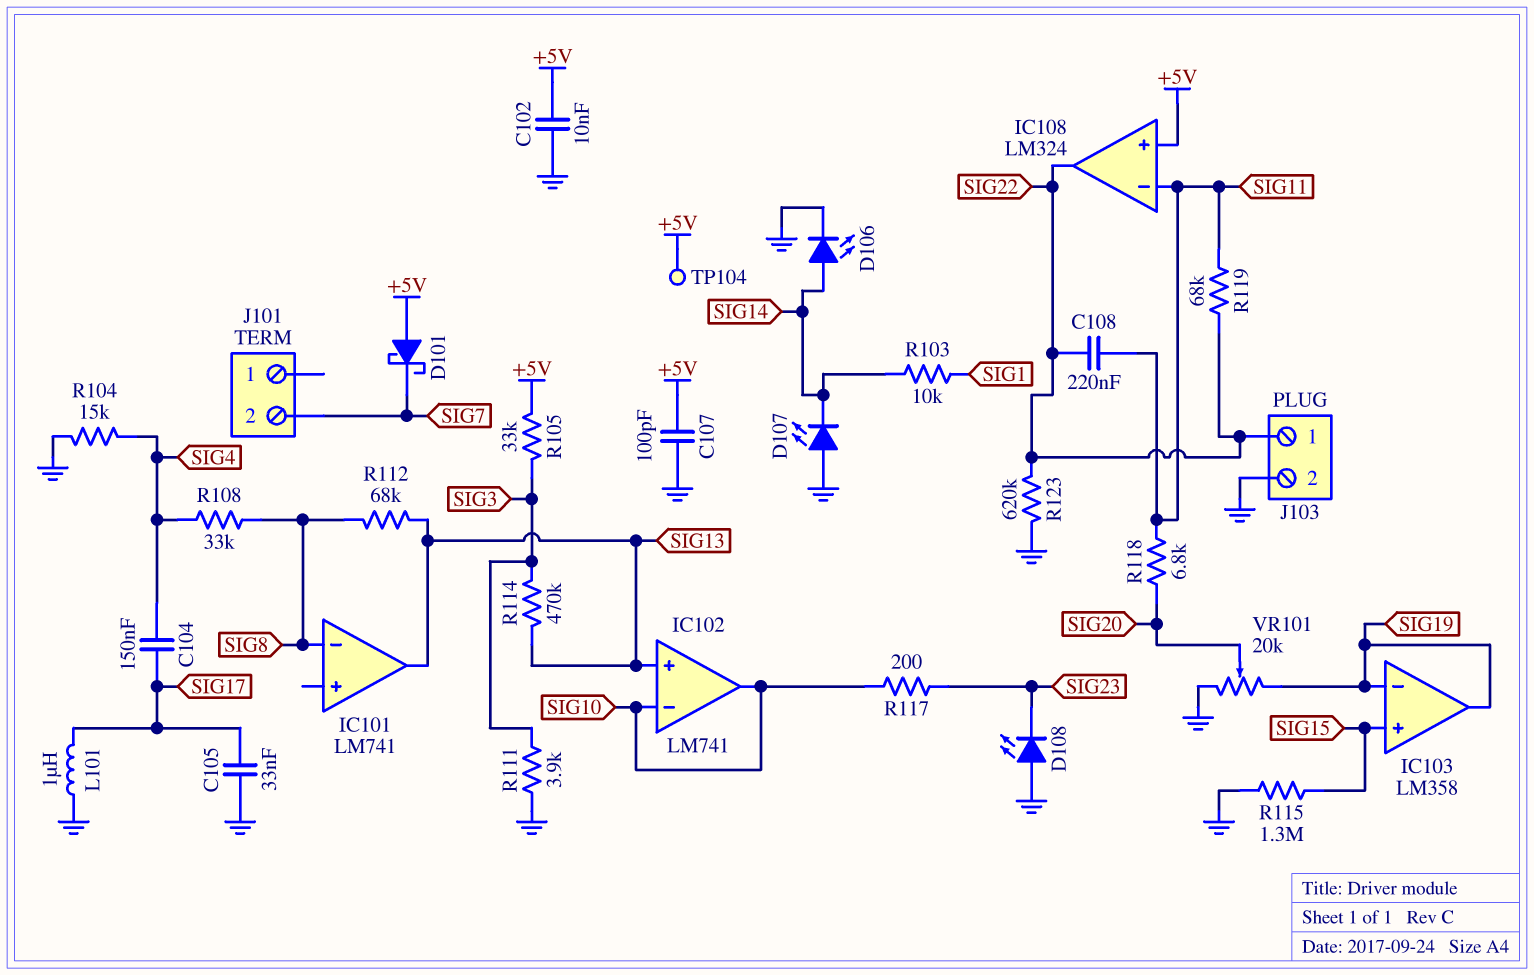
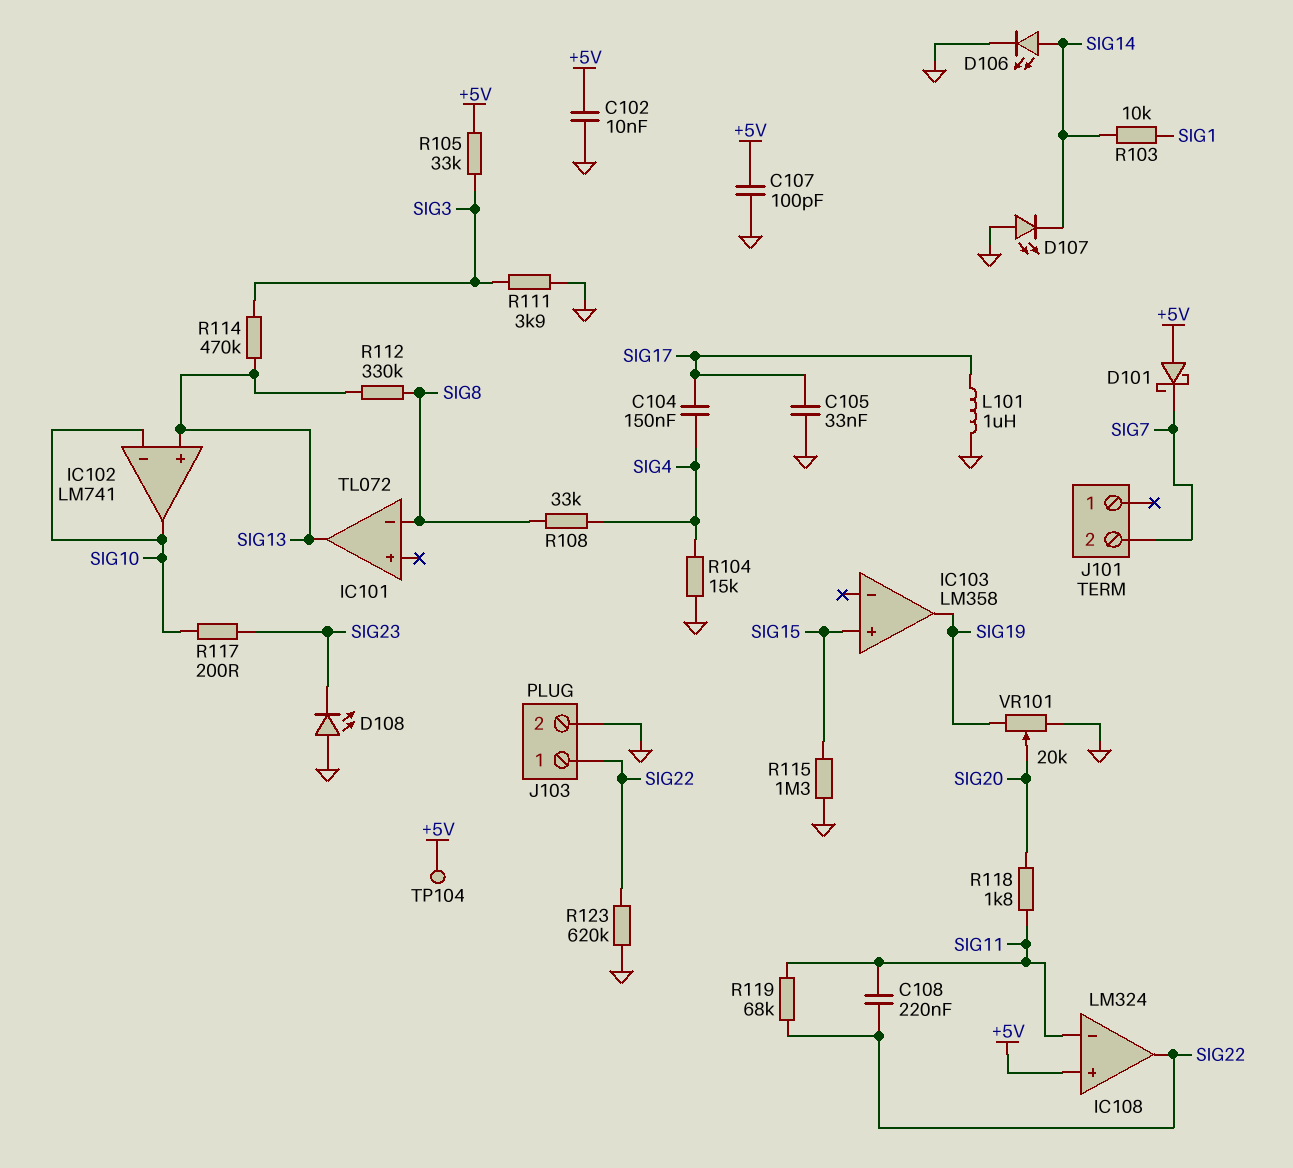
IC101: LM741 -> TL072
IC103 pin in-: SIG19 -> none
R112: 68k (SIG8, SIG13) -> 330k (SIG8, SIG13)
R118: 6.8k (SIG11, SIG20) -> 1.8k (SIG11, SIG20)

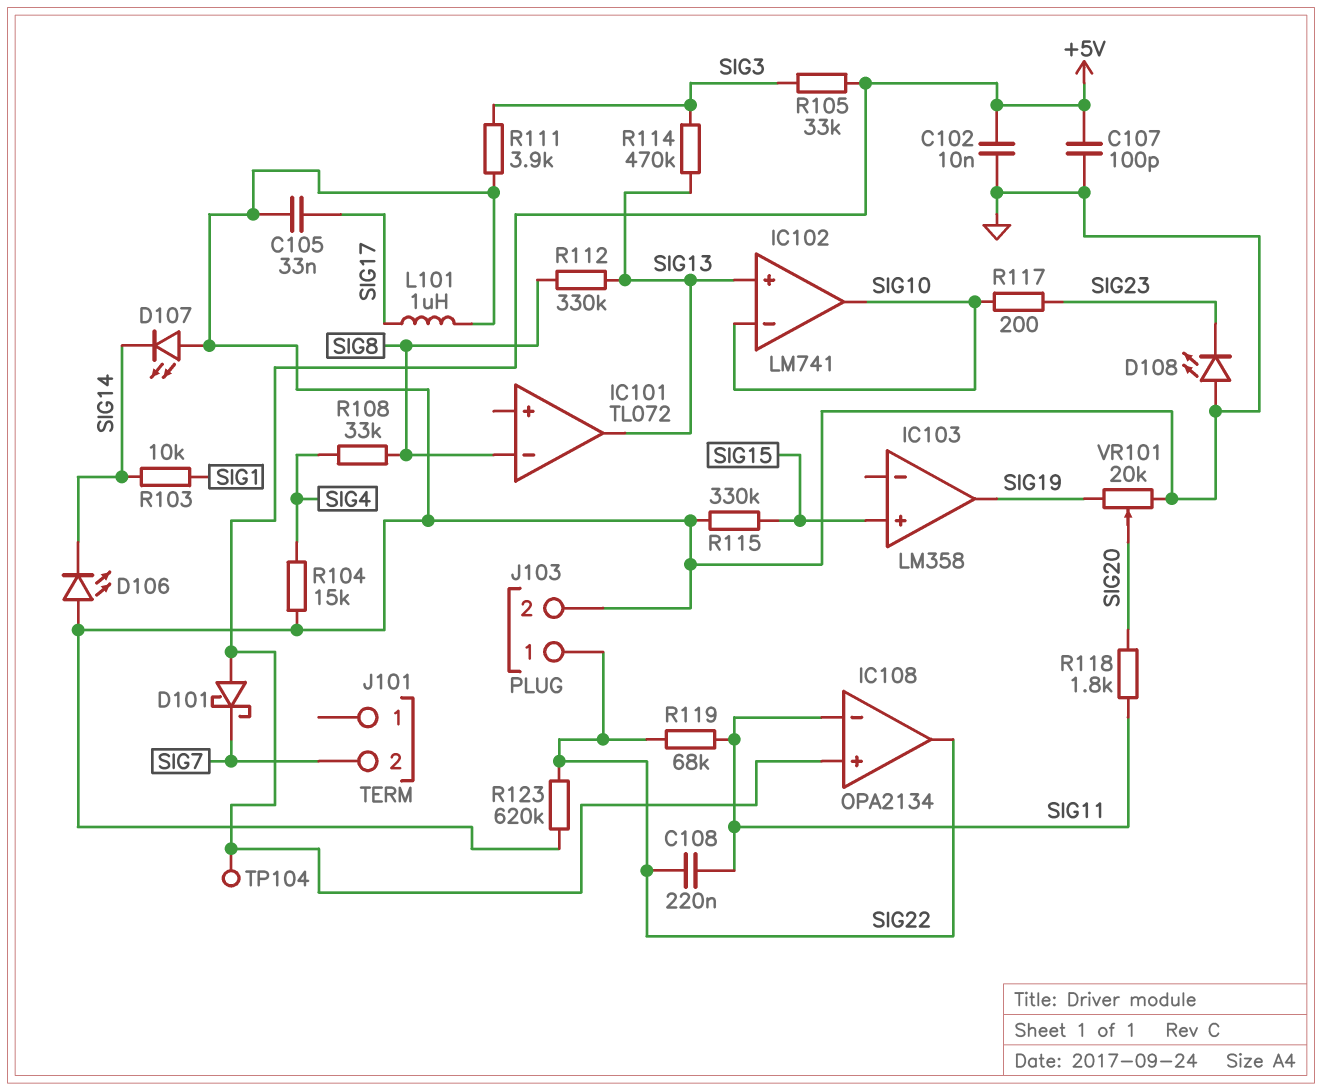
C104: 150nF (SIG4, SIG17) -> none
D106: LED (A SIG14, K GND) -> LED (A GND, K SIG14)
IC108: LM324 -> OPA2134
R115: 1.3M (GND, SIG15) -> 330k (GND, SIG15)

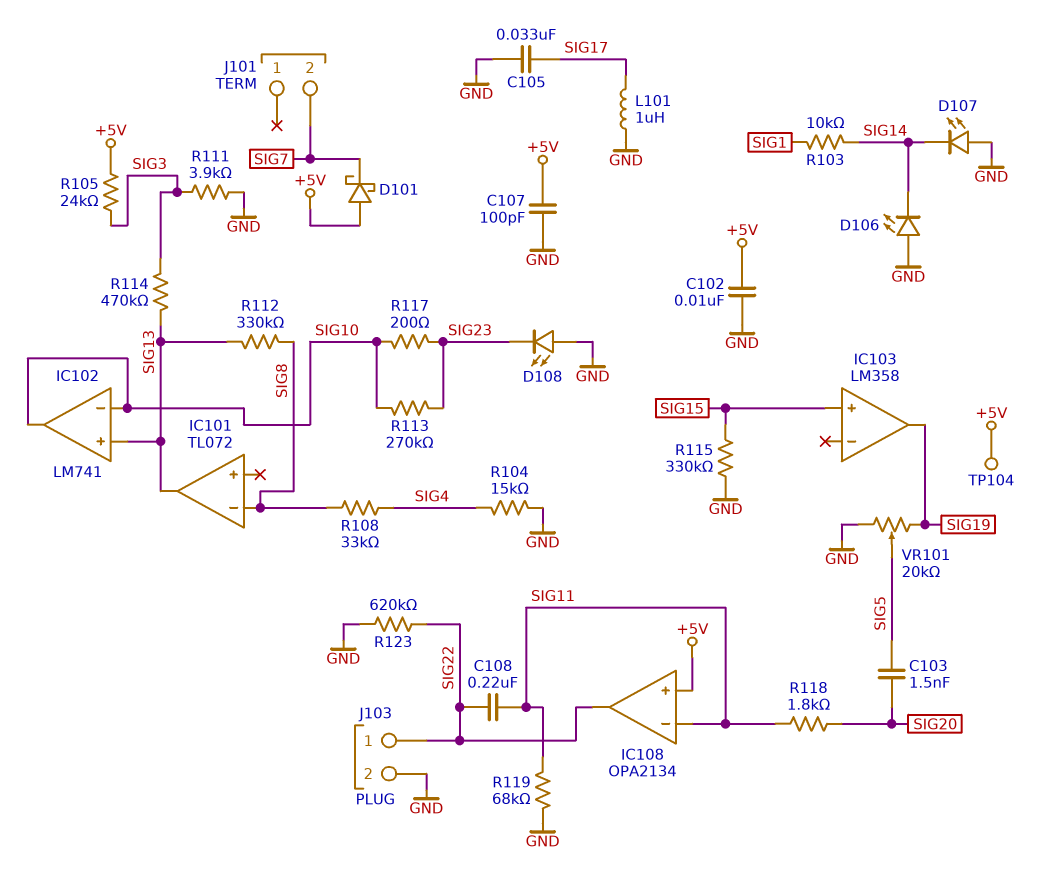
C103: none -> 1.5nF (SIG5, SIG20)
R105: 33k (+5V, SIG3) -> 24k (+5V, SIG3)
R113: none -> 270k (SIG10, SIG23)
R119: 68k (SIG11, SIG22) -> 68k (GND, SIG11)
VR101: 20k (GND, SIG19, wiper SIG20) -> 20k (GND, SIG19, wiper SIG5)

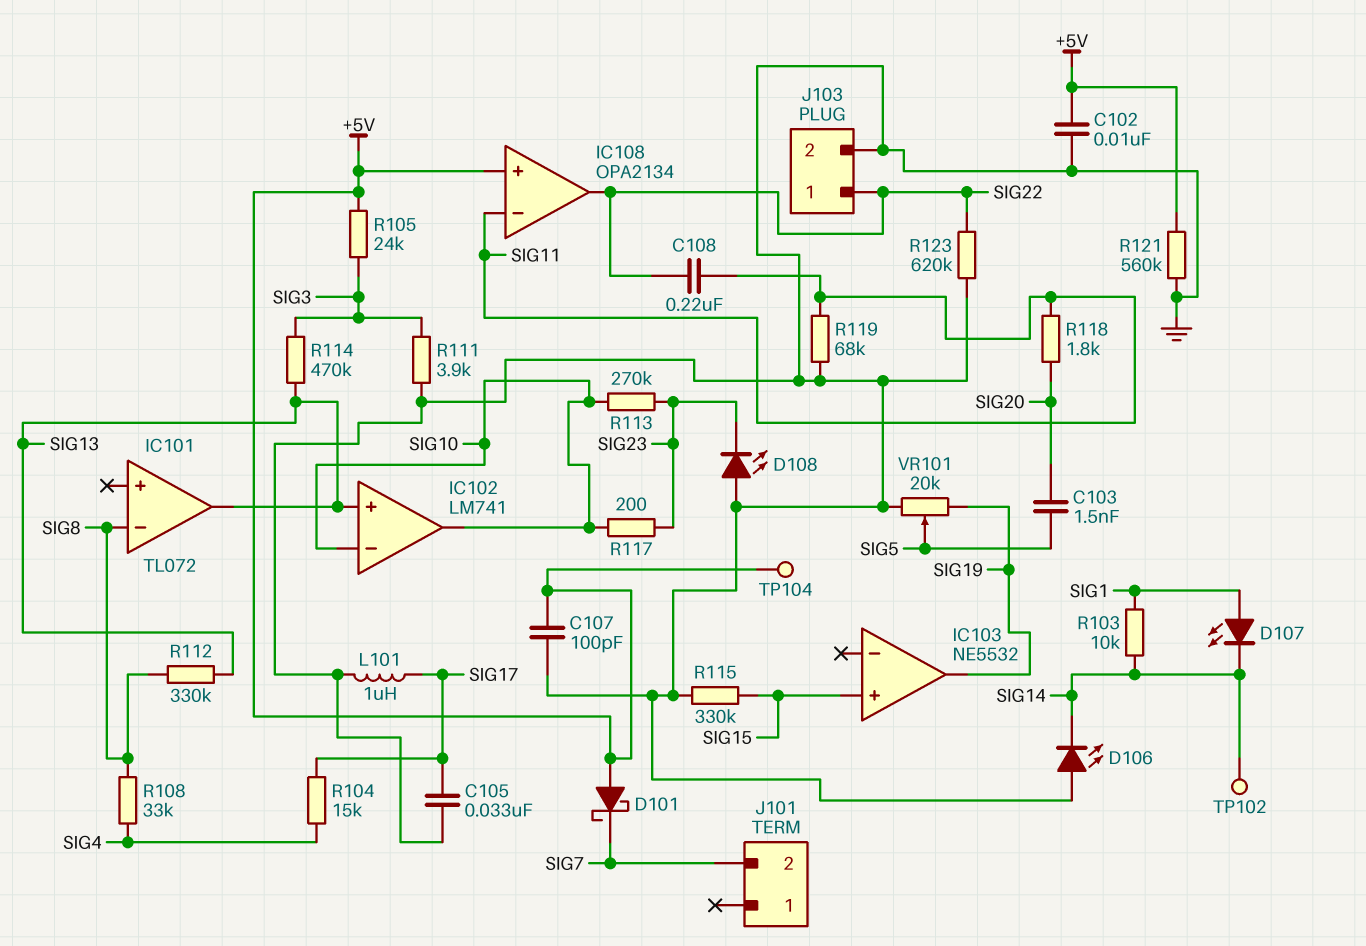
D107: LED (A GND, K SIG14) -> LED (A SIG1, K SIG14)
IC103: LM358 -> NE5532
R104: 15k (GND, SIG4) -> 15k (SIG4, SIG17)
R121: none -> 560k (+5V, GND)
TP102: none -> test point (SIG14)

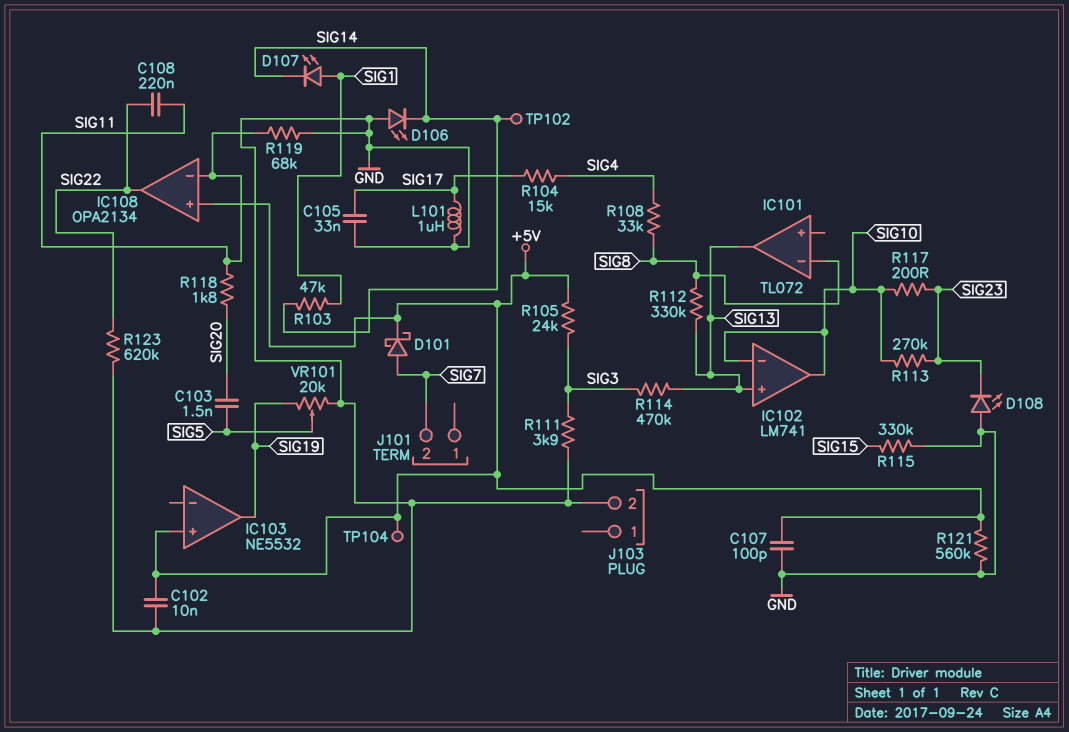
D101: schottky (A +5V, K SIG7) -> schottky (A SIG7, K +5V)
IC103 pin in+: SIG15 -> +5V
J103 pin 1: SIG22 -> none
R103: 10k (SIG1, SIG14) -> 47k (SIG1, SIG14)

